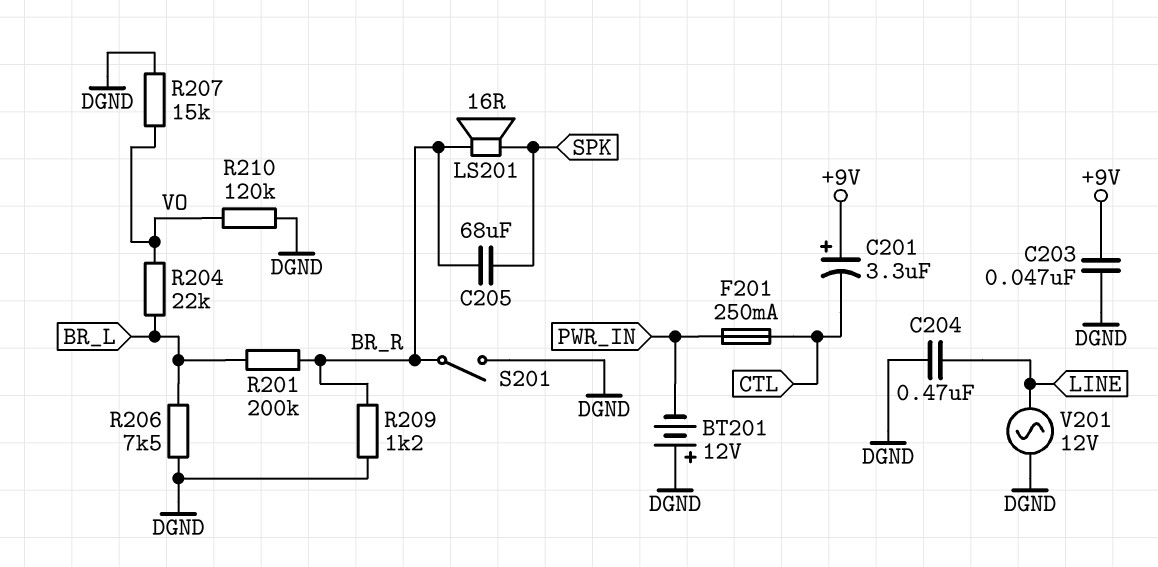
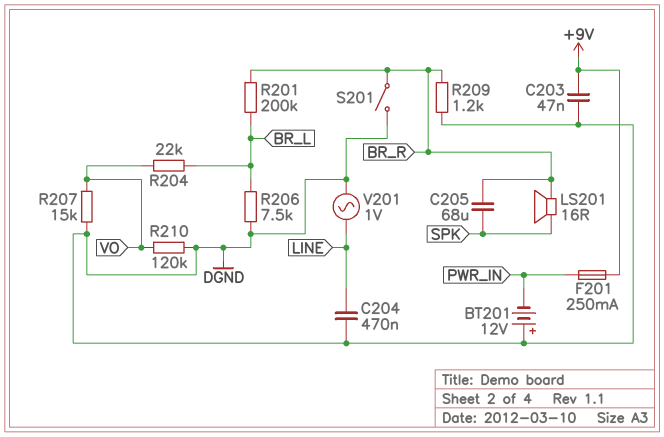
C201: 3.3uF (plus +9V, minus CTL) -> none
F201: 250mA (CTL, PWR_IN) -> 250mA (+9V, PWR_IN)
V201: AC 12V (DGND, LINE) -> AC 1V (DGND, LINE)

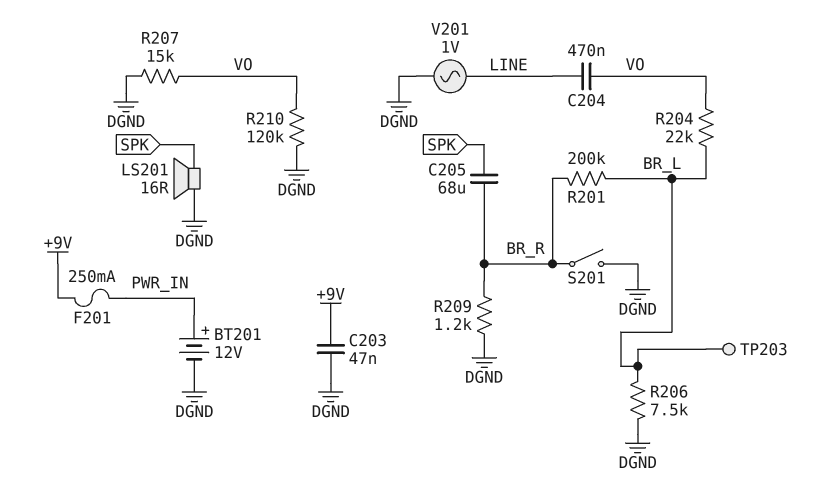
BT201: 12V (plus DGND, minus PWR_IN) -> 12V (plus PWR_IN, minus DGND)
C204: 470nF (DGND, LINE) -> 470nF (LINE, VO)
LS201: speaker 16R (BR_R, SPK) -> speaker 16R (DGND, SPK)
TP203: none -> test point (BR_L)

